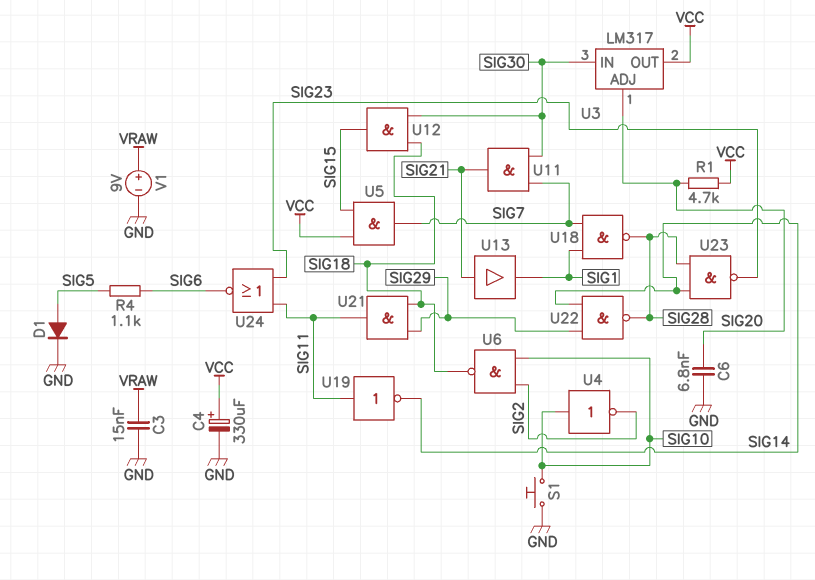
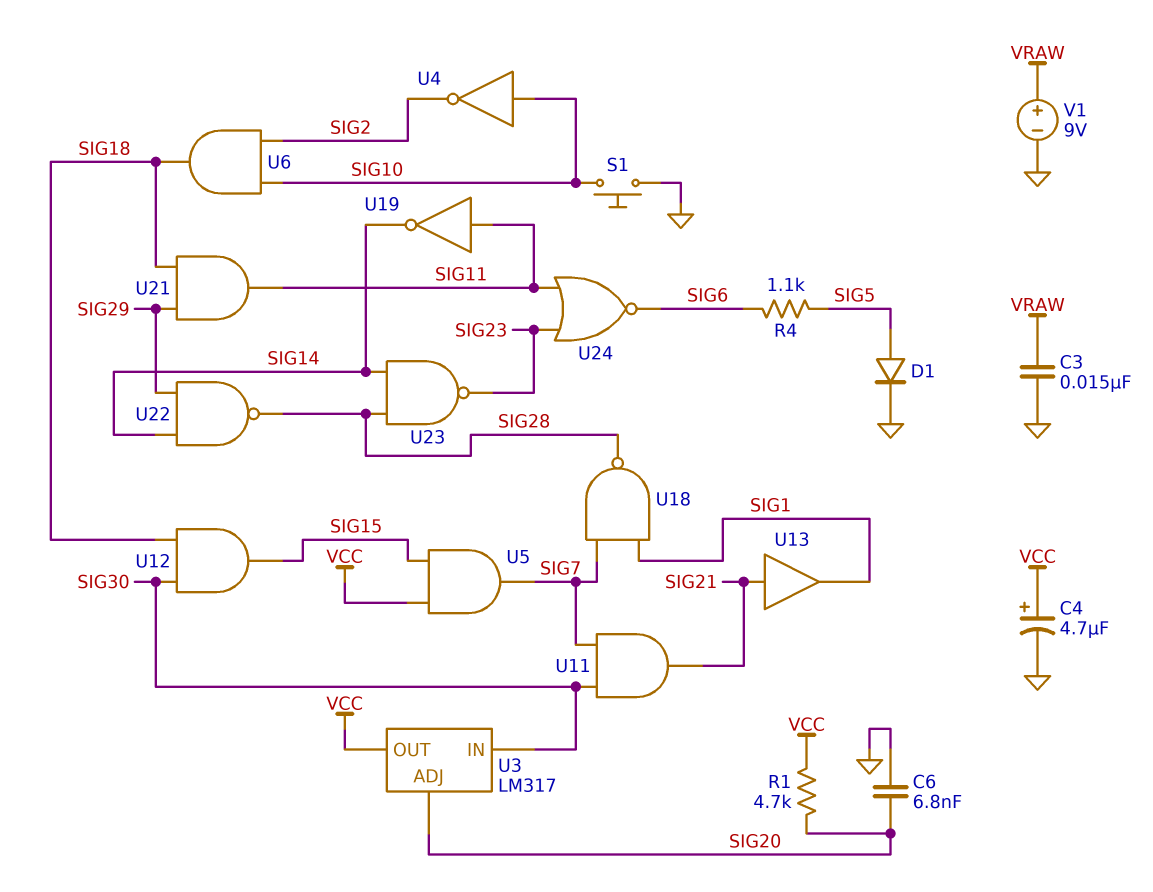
C4: 330uF (plus VCC, minus GND) -> 4.7uF (plus VCC, minus GND)
U6: NAND (in SIG2, in SIG10, out SIG18) -> AND (in SIG2, in SIG10, out SIG18)

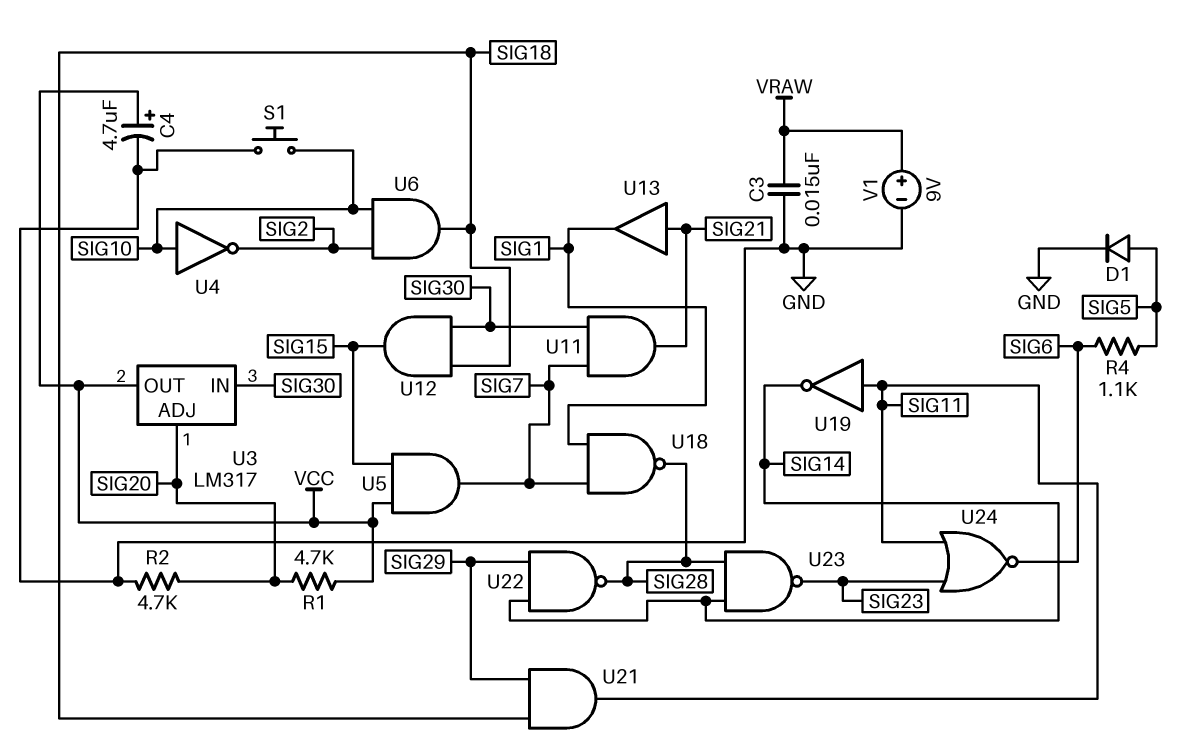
C6: 6.8nF (GND, SIG20) -> none
R2: none -> 4.7k (GND, SIG20)

